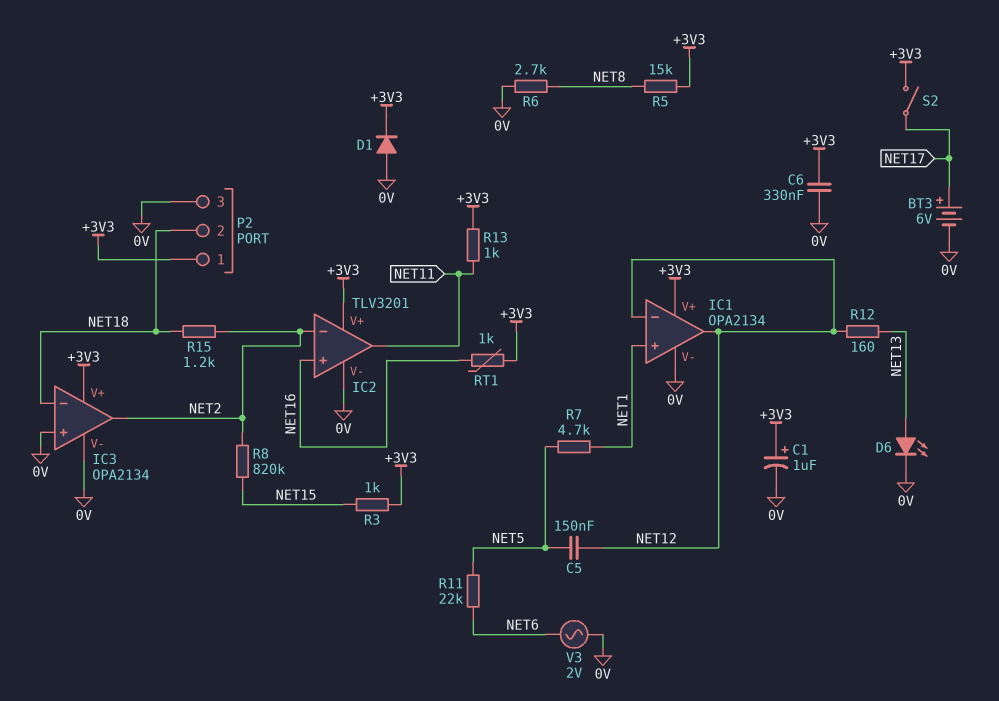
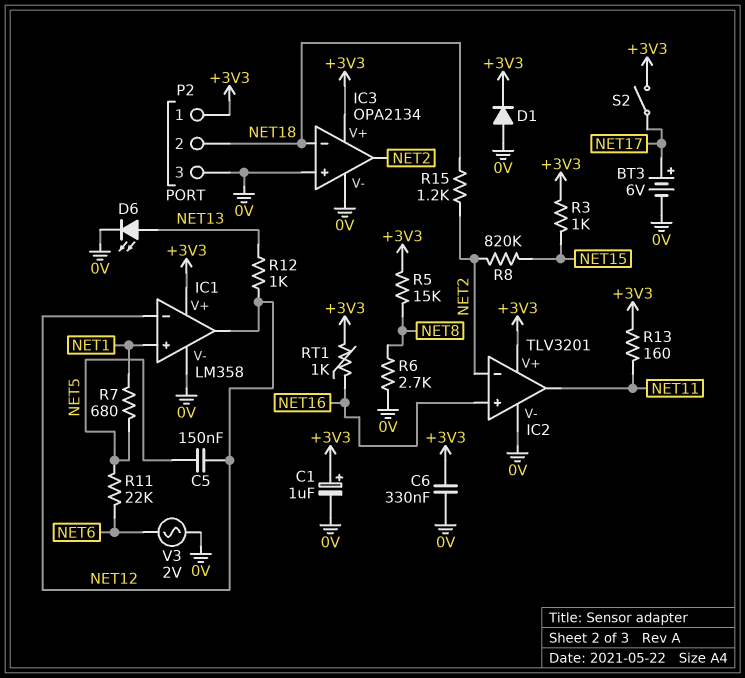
IC1: OPA2134 -> LM358
R7: 4.7k (NET1, NET5) -> 680 (NET1, NET5)
R12: 160 (NET12, NET13) -> 1k (NET12, NET13)
R13: 1k (+3V3, NET11) -> 160 (+3V3, NET11)

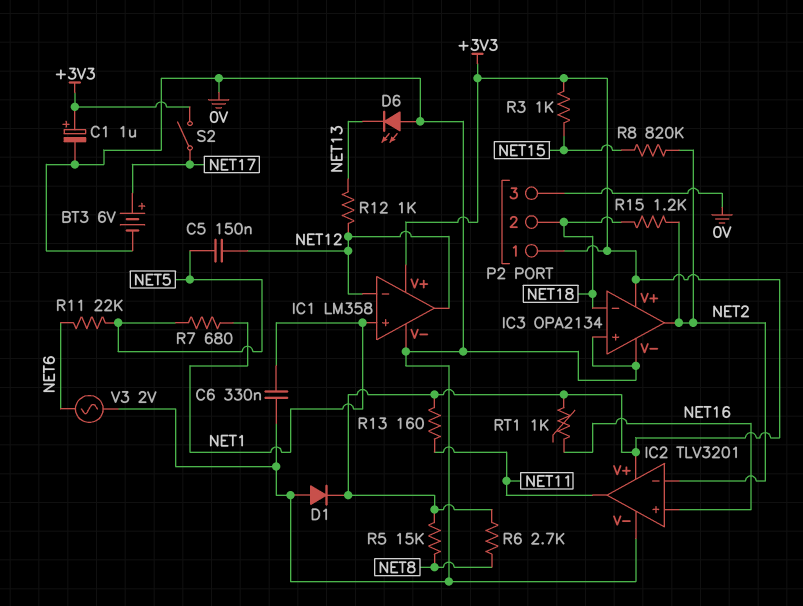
C6: 330nF (+3V3, 0V) -> 330nF (0V, NET1)
D6: LED (A NET13, K 0V) -> LED (A 0V, K NET13)
R6: 2.7k (0V, NET8) -> 2.7k (+3V3, NET8)

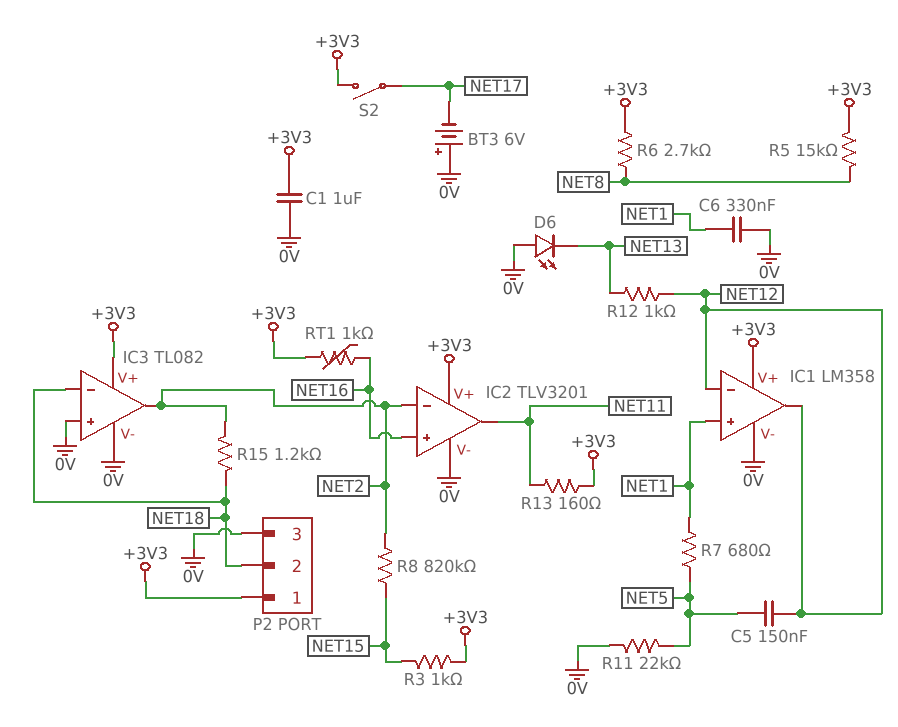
BT3: 6V (plus NET17, minus 0V) -> 6V (plus 0V, minus NET17)
C1: 1uF (plus +3V3, minus 0V) -> 1uF (+3V3, 0V)
D1: diode (A 0V, K +3V3) -> none
IC3: OPA2134 -> TL082
R11: 22k (NET5, NET6) -> 22k (0V, NET5)
V3: AC 2V (0V, NET6) -> none

